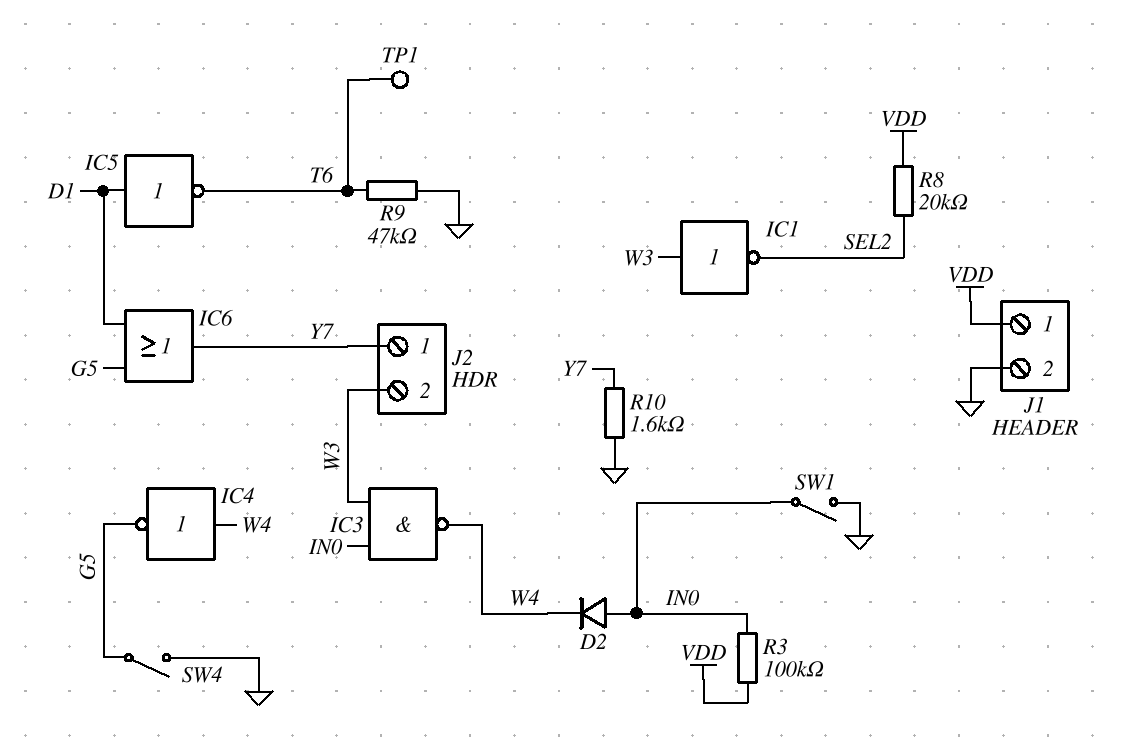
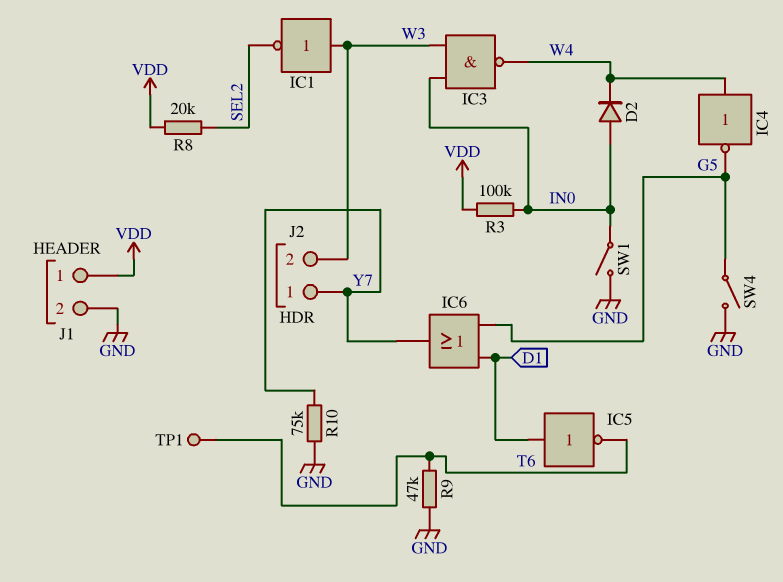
R10: 1.6k (GND, Y7) -> 75k (GND, Y7)

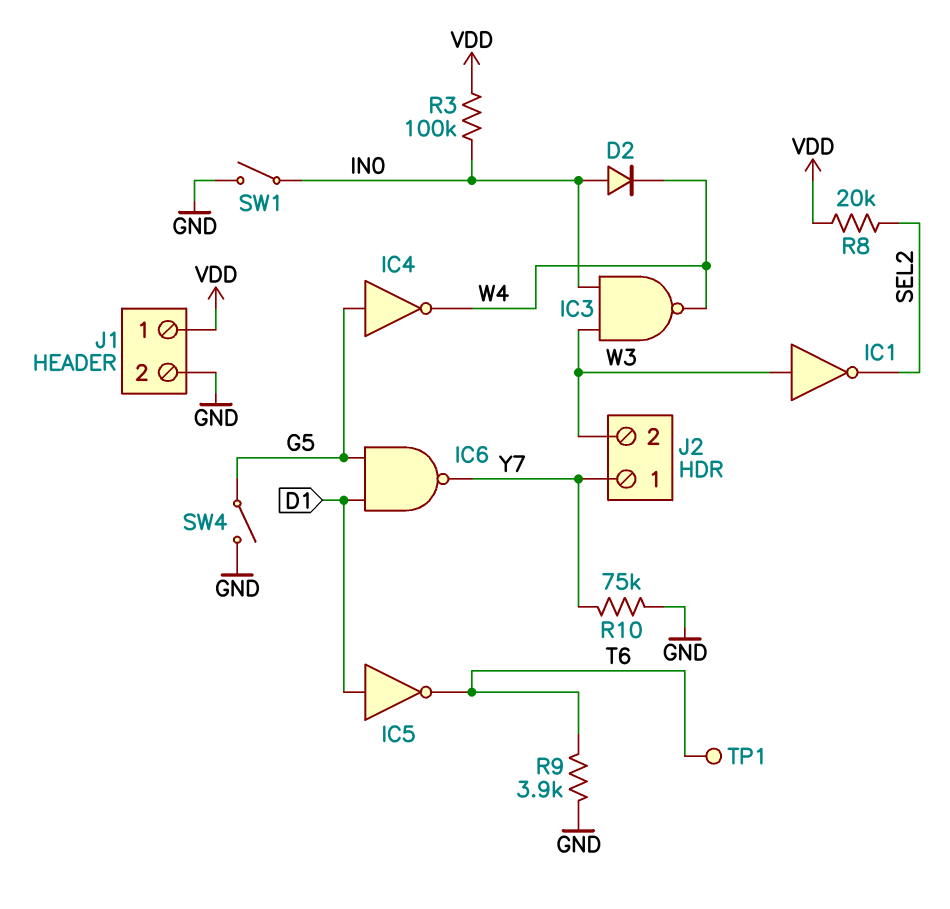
IC4: NOT (in W4, out G5) -> NOT (in G5, out W4)
IC6: OR (in D1, in G5, out Y7) -> NAND (in D1, in G5, out Y7)
R9: 47k (GND, T6) -> 3.9k (GND, T6)

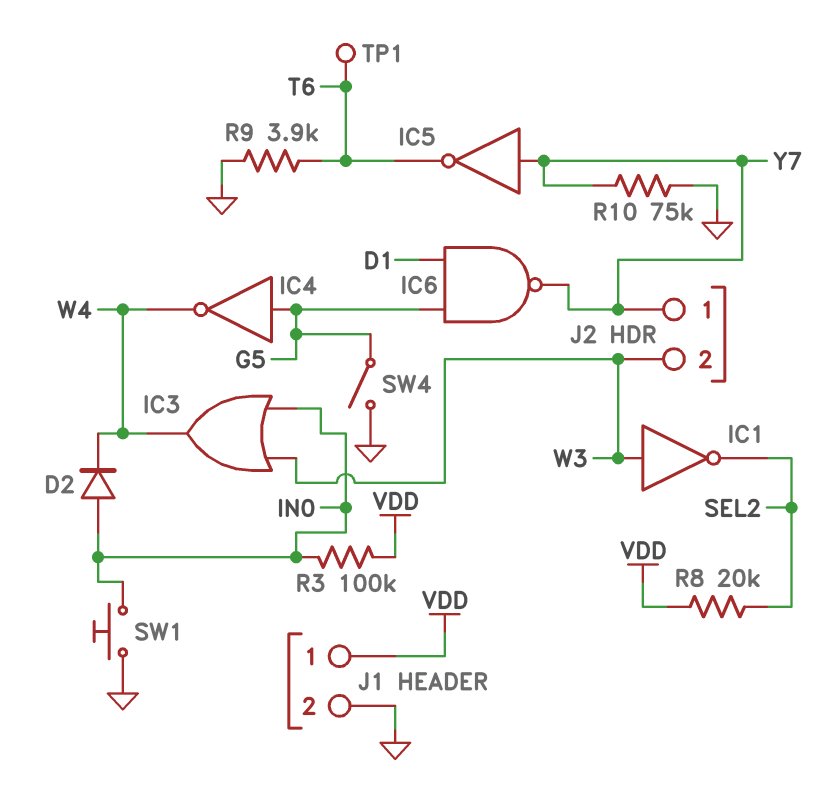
IC3: NAND (in IN0, in W3, out W4) -> OR (in IN0, in W3, out W4)
IC5: NOT (in D1, out T6) -> NOT (in Y7, out T6)
SW1: switch (GND, IN0) -> button (GND, IN0)

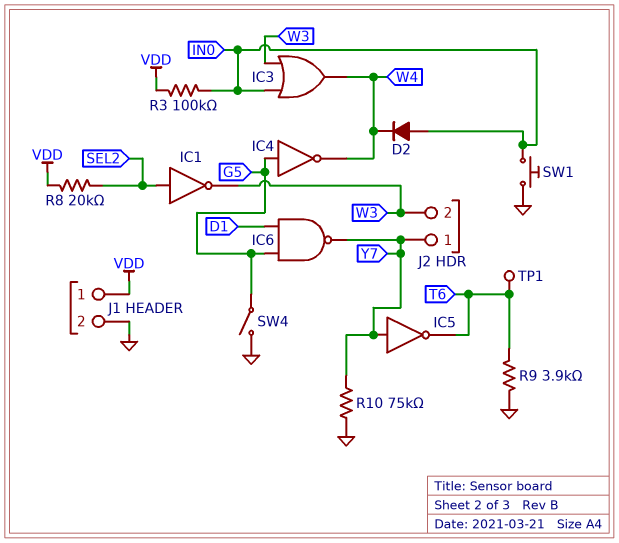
IC1: NOT (in W3, out SEL2) -> NOT (in SEL2, out W3)

